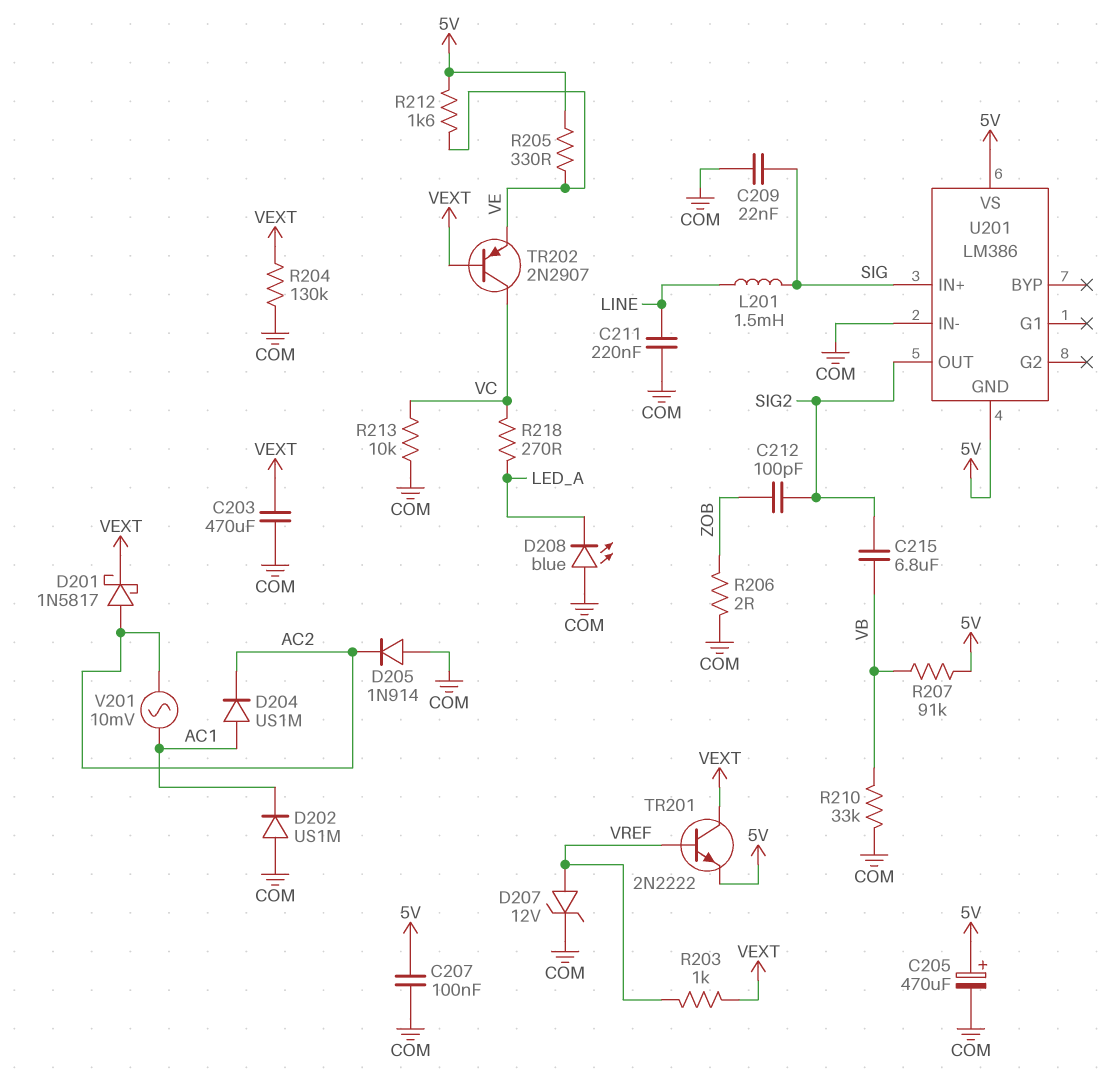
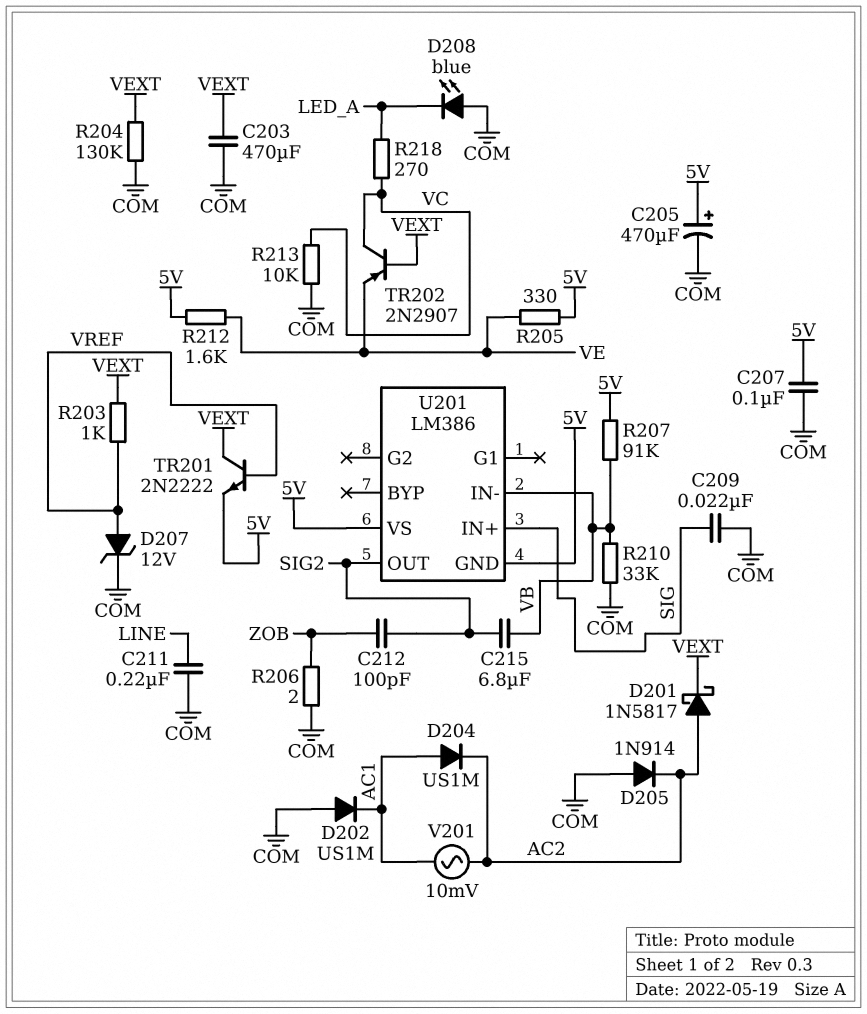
L201: 1.5mH (LINE, SIG) -> none
U201 pin IN-: COM -> VB

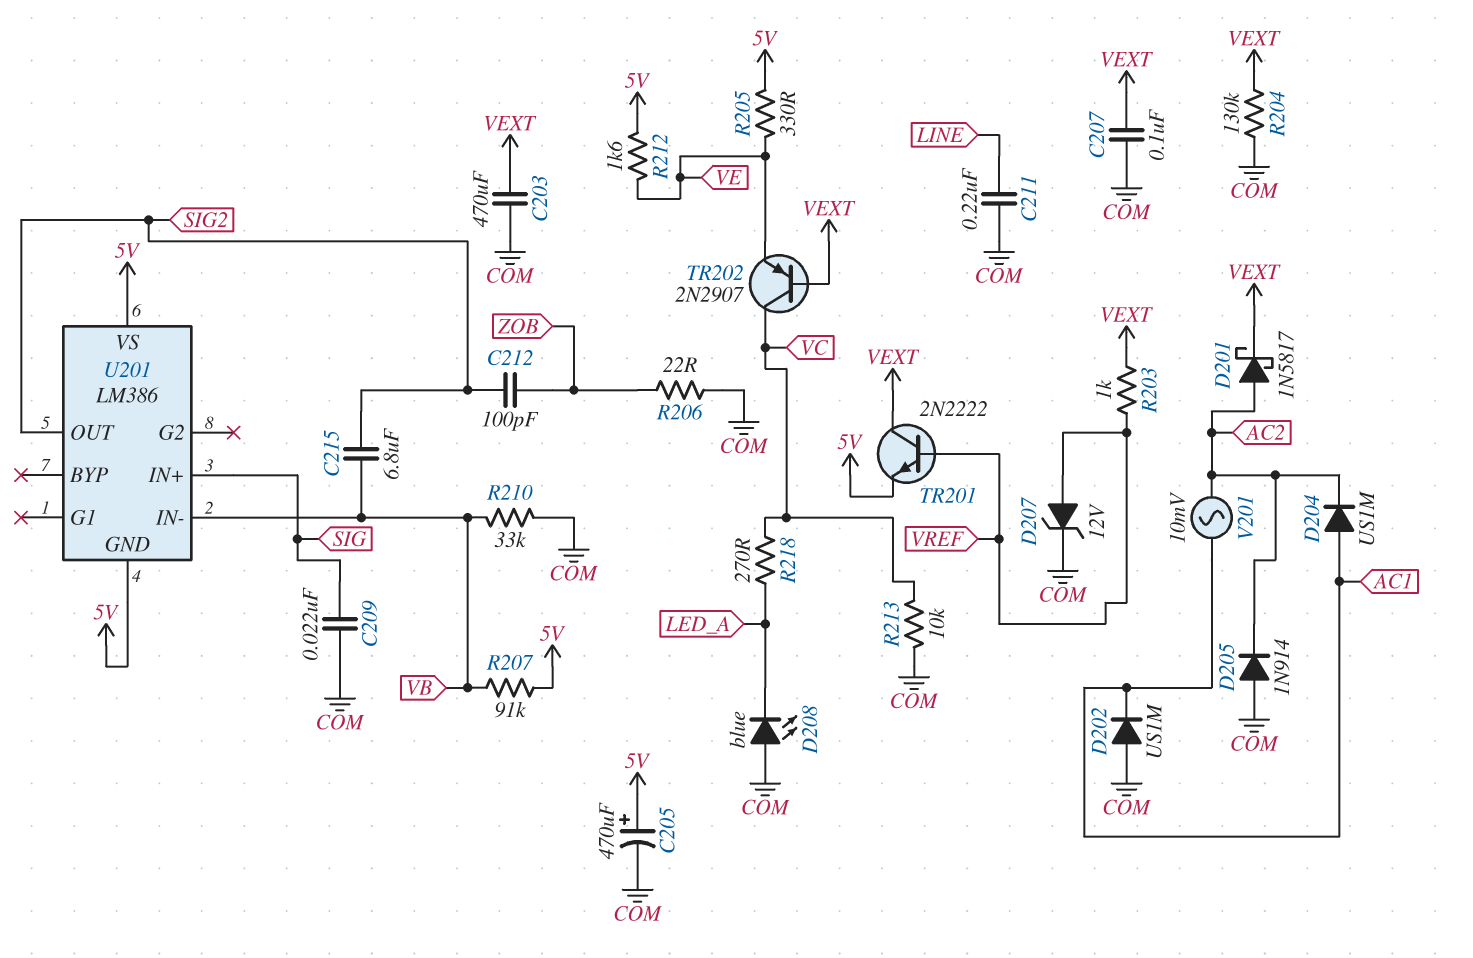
C207: 100nF (5V, COM) -> 100nF (COM, VEXT)
R206: 2 (COM, ZOB) -> 22 (COM, ZOB)

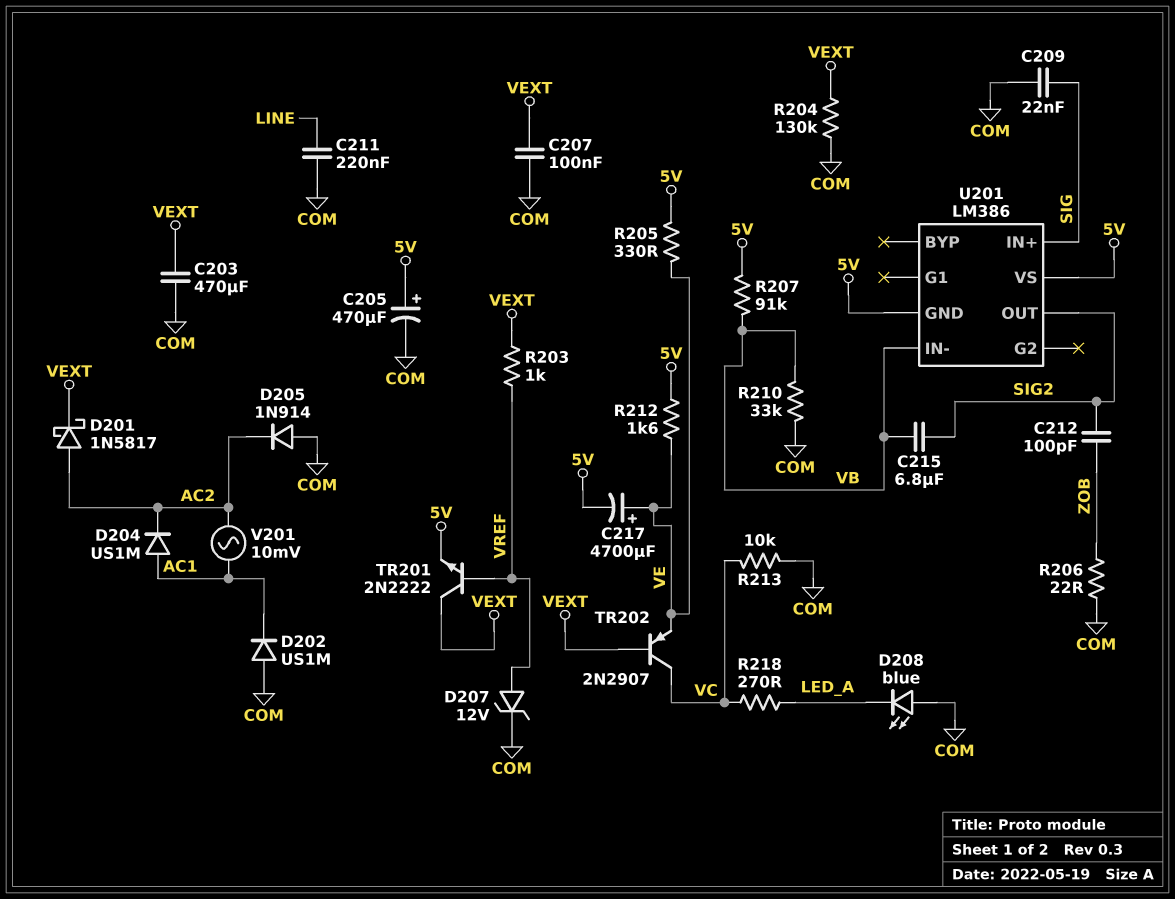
C217: none -> 4700uF (plus VE, minus 5V)

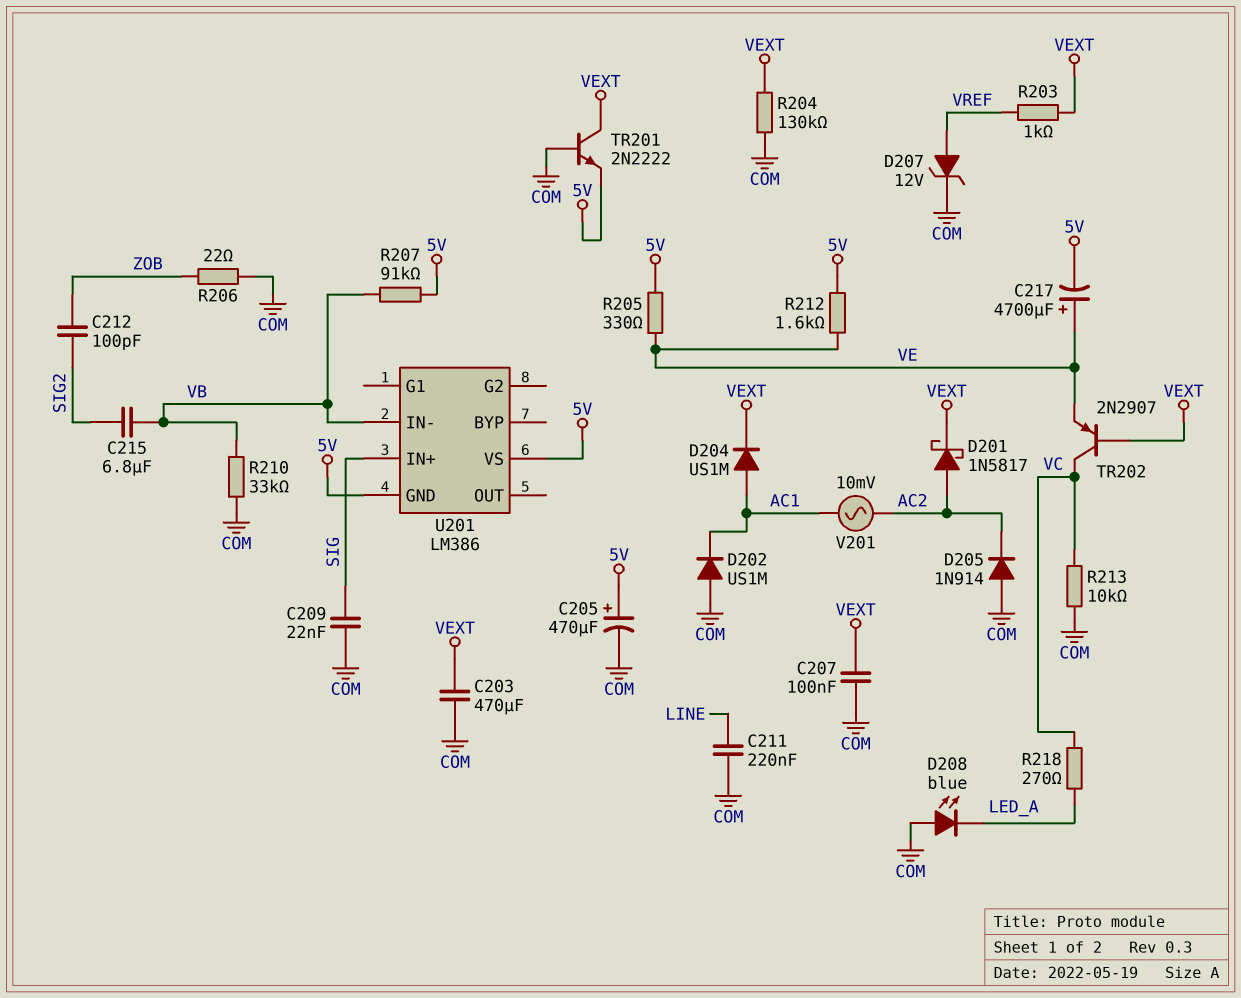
D204: diode US1M (A AC1, K AC2) -> diode US1M (A AC1, K VEXT)
TR201: NPN 2N2222 (B VREF, C VEXT, E 5V) -> NPN 2N2222 (B COM, C VEXT, E 5V)
U201 pin OUT: SIG2 -> none

